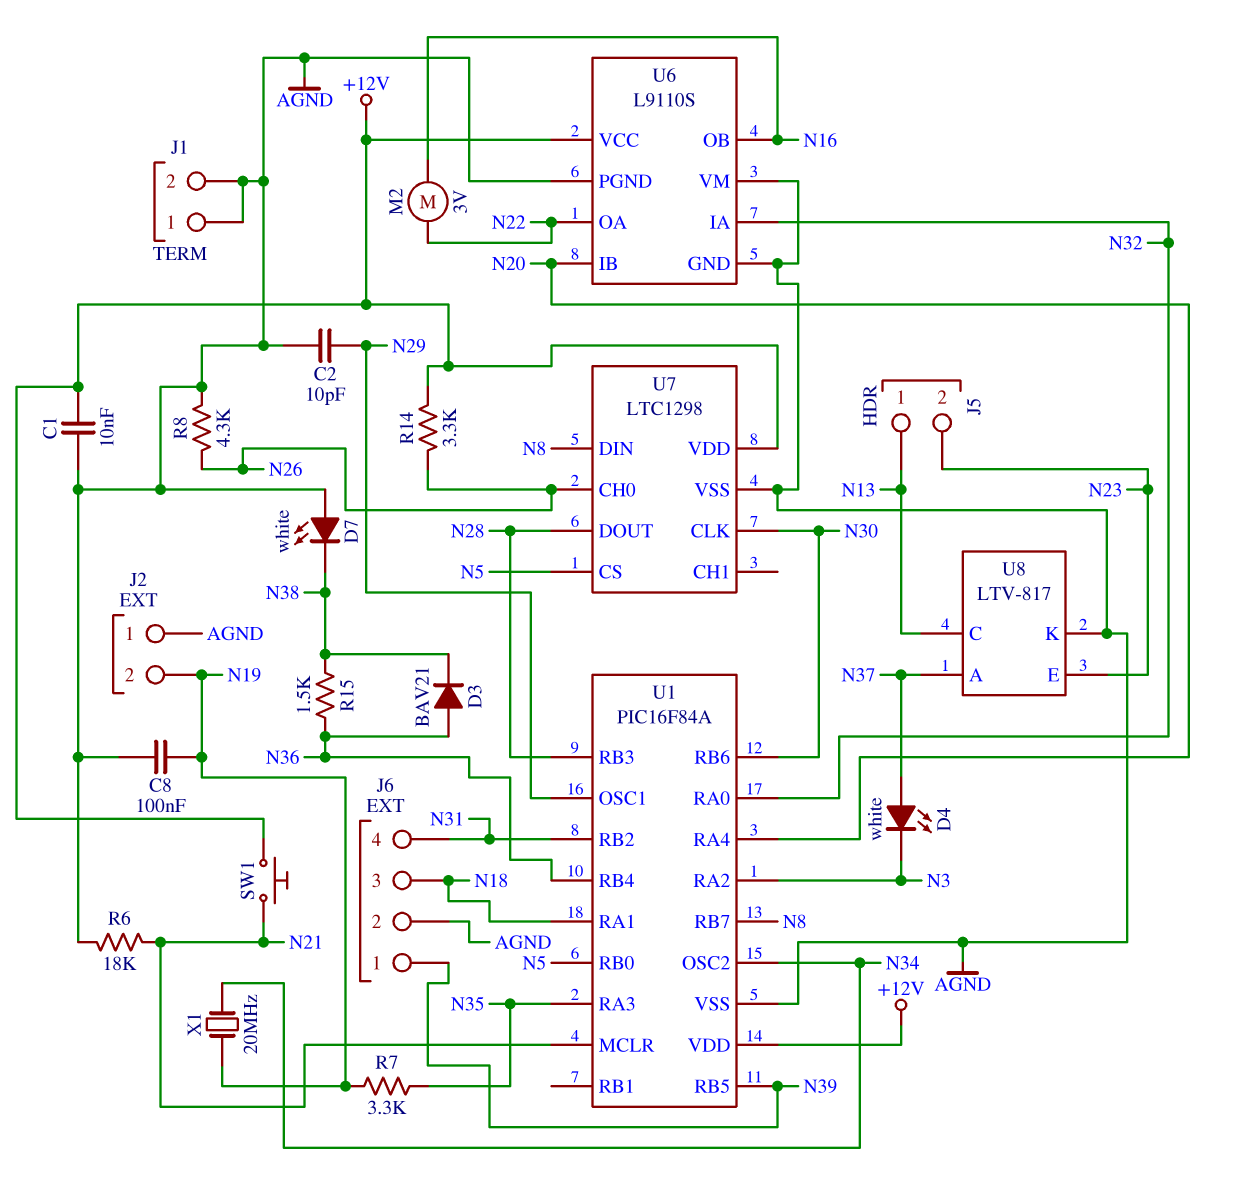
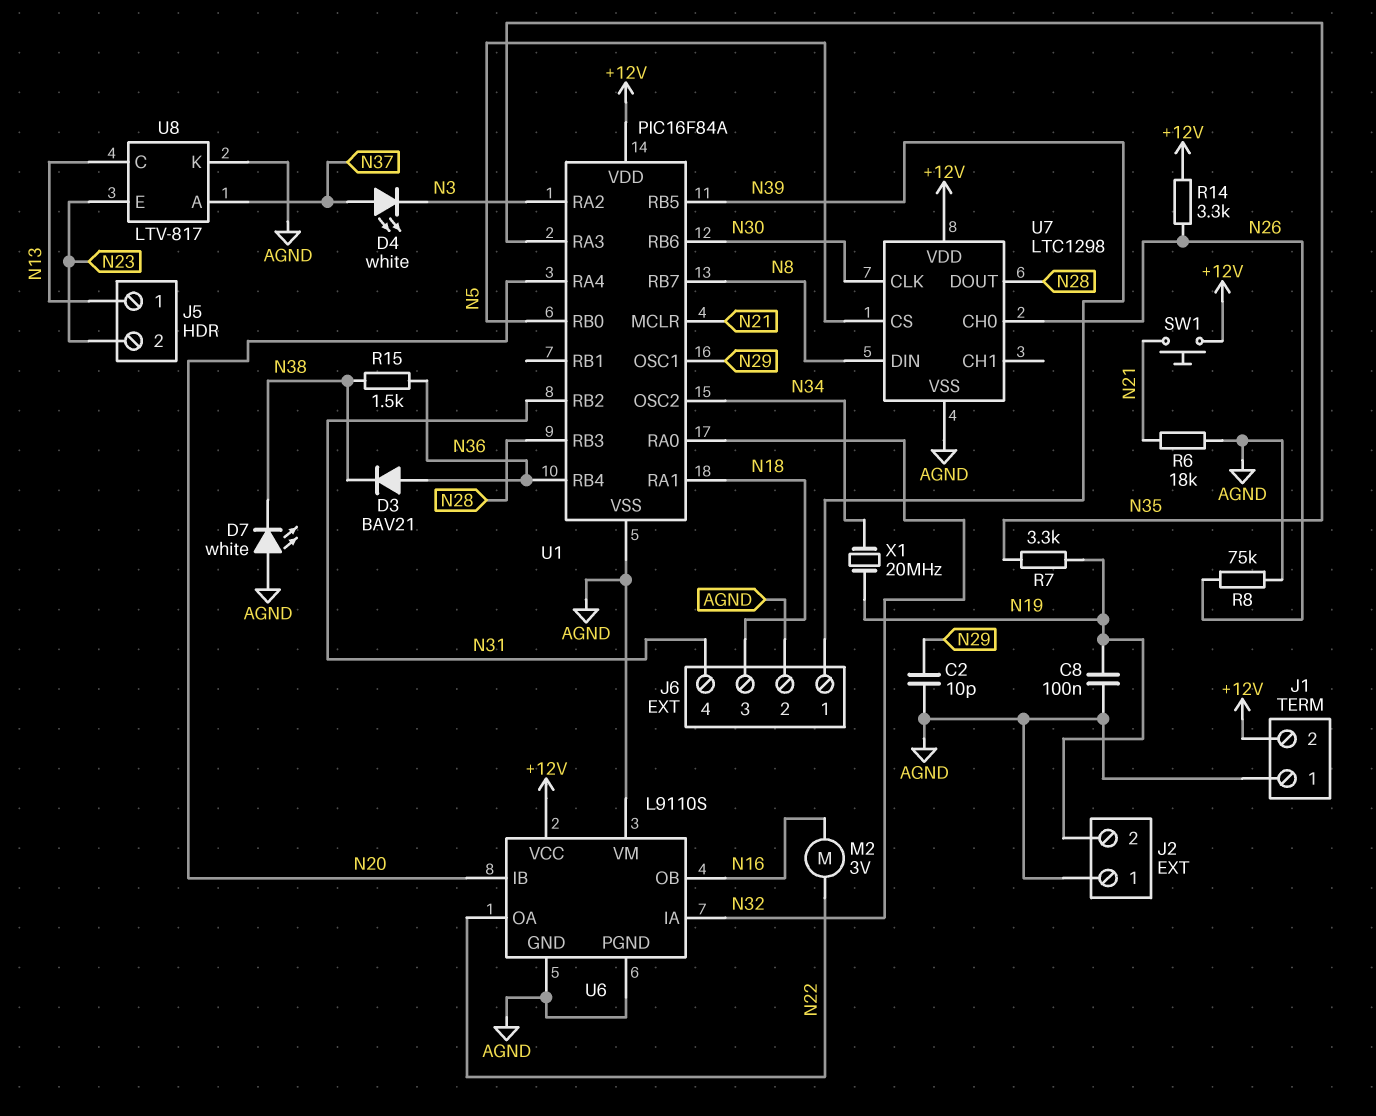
C1: 10nF (+12V, AGND) -> none
J1 pin 2: AGND -> +12V
R8: 4.3k (AGND, N26) -> 75k (AGND, N26)

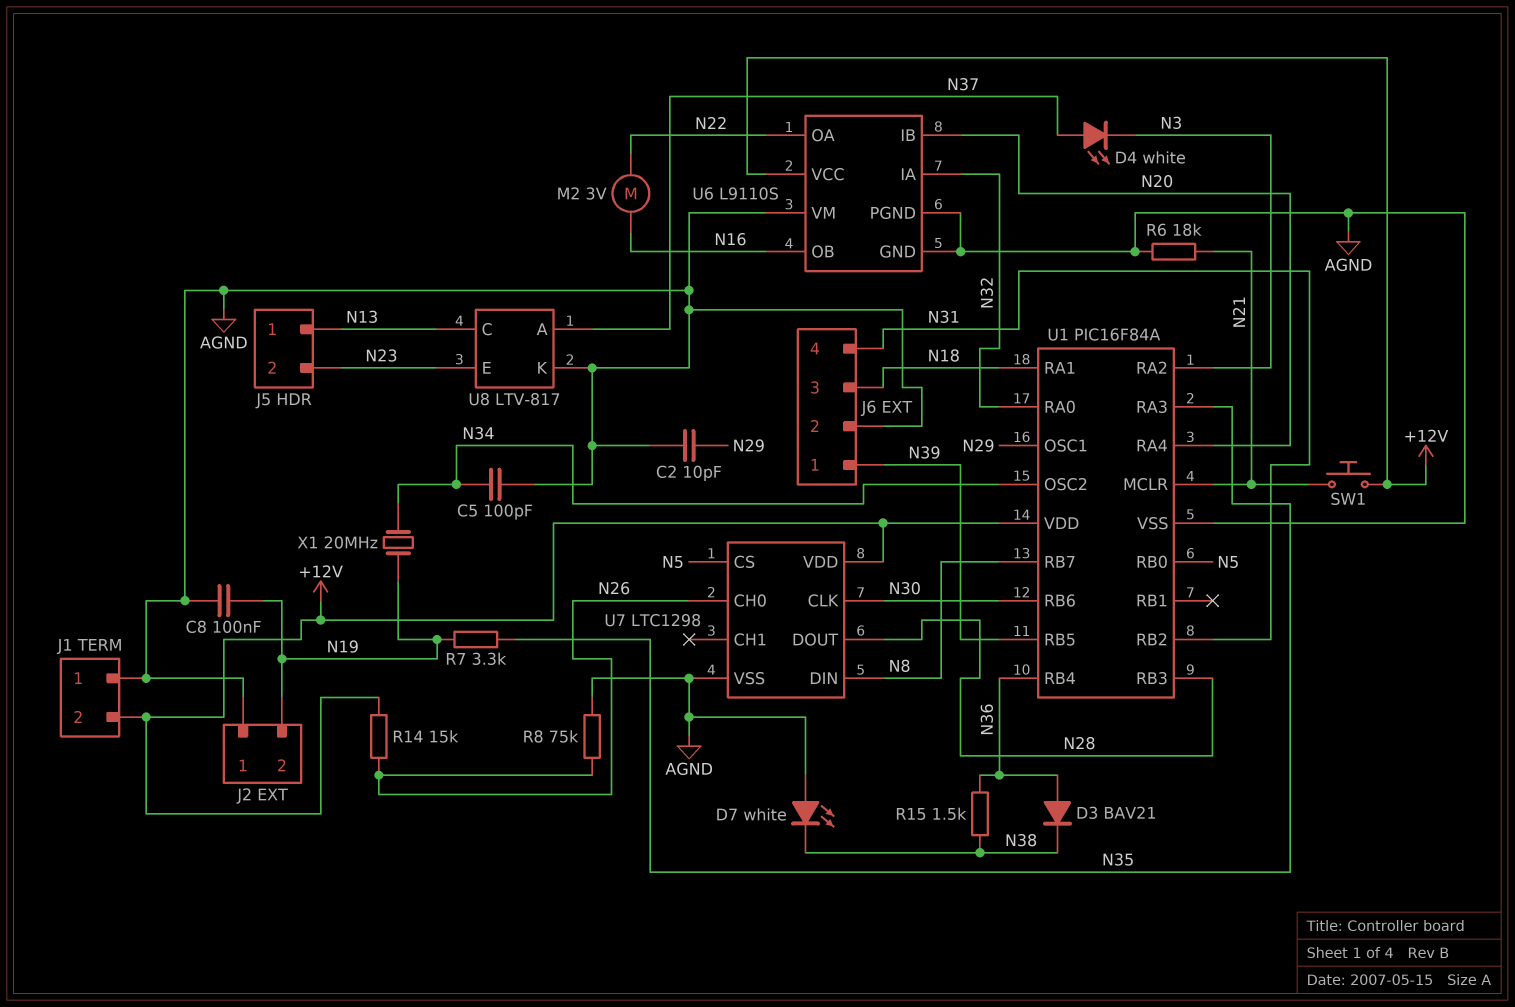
C5: none -> 100pF (AGND, N34)
R14: 3.3k (+12V, N26) -> 15k (+12V, N26)

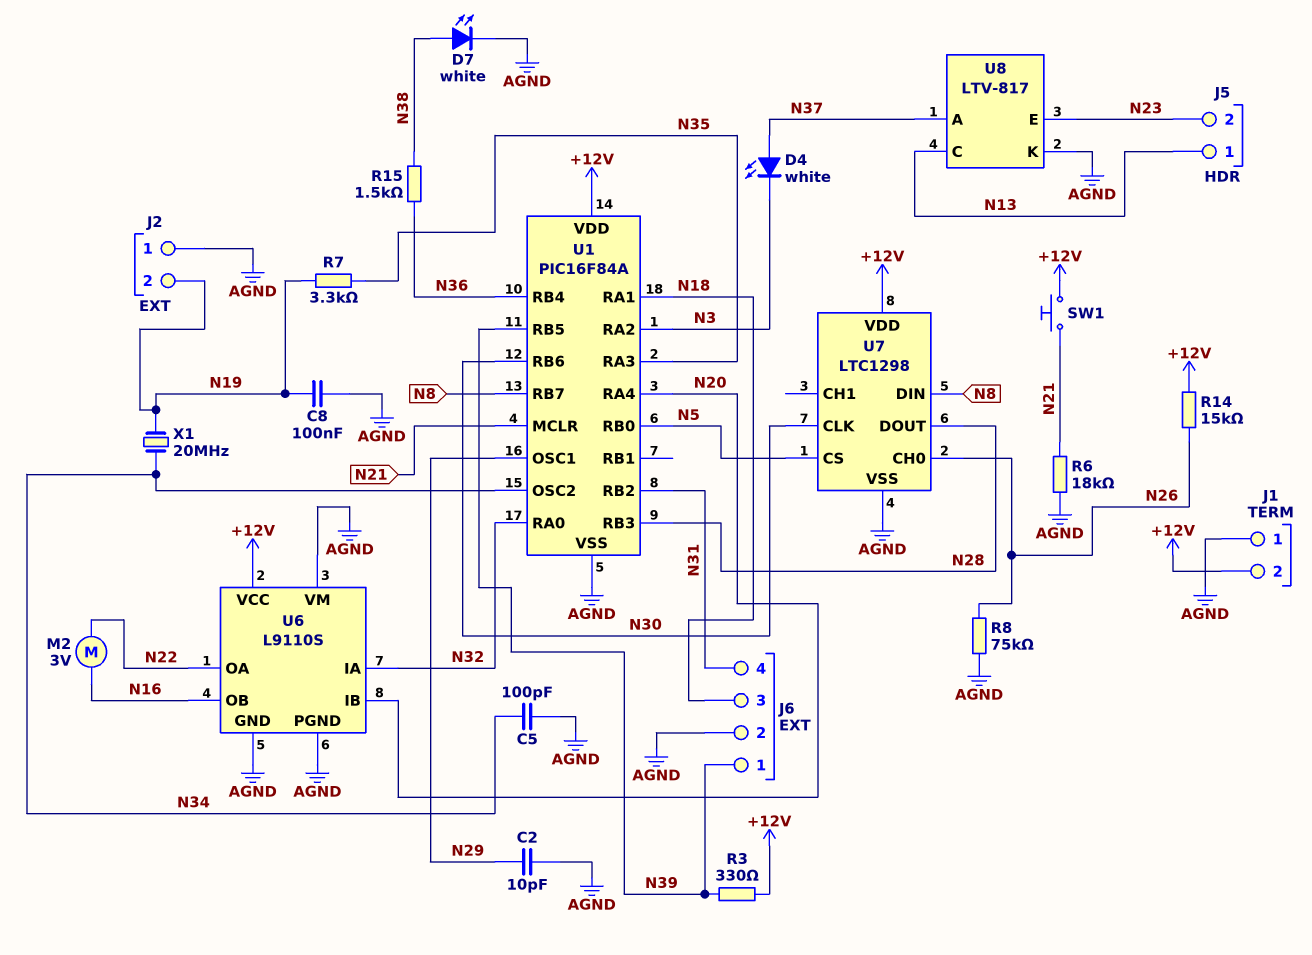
D3: diode BAV21 (A N36, K N38) -> none
D7: LED white (A AGND, K N38) -> LED white (A N38, K AGND)
R3: none -> 330 (+12V, N39)

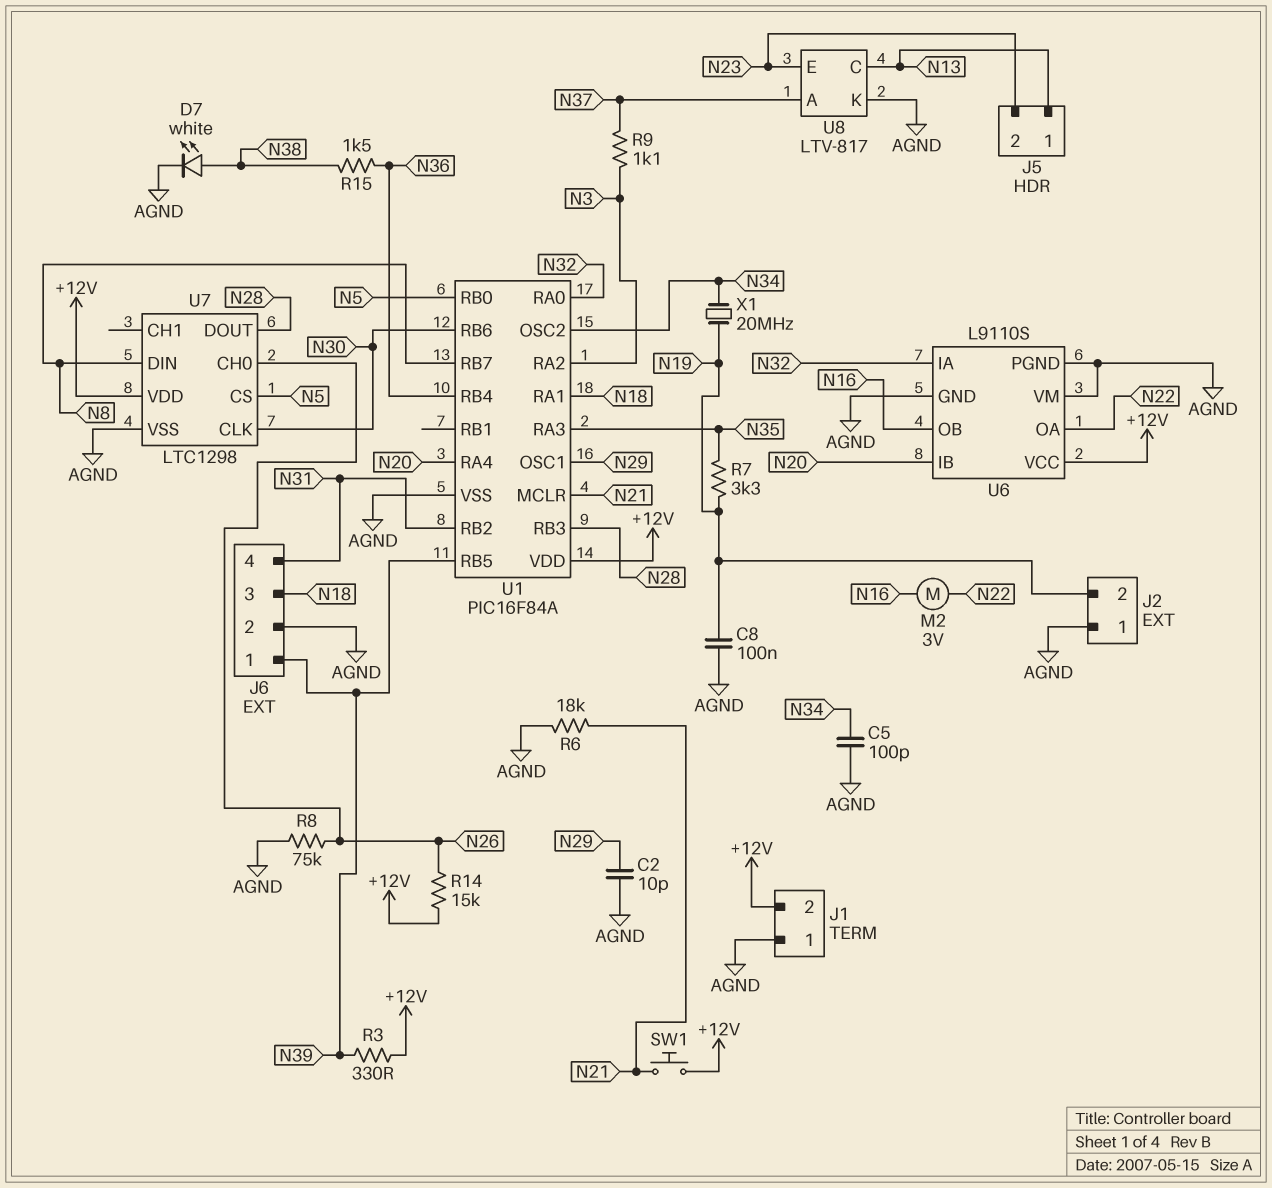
D4: LED white (A N37, K N3) -> none
R9: none -> 1.1k (N3, N37)

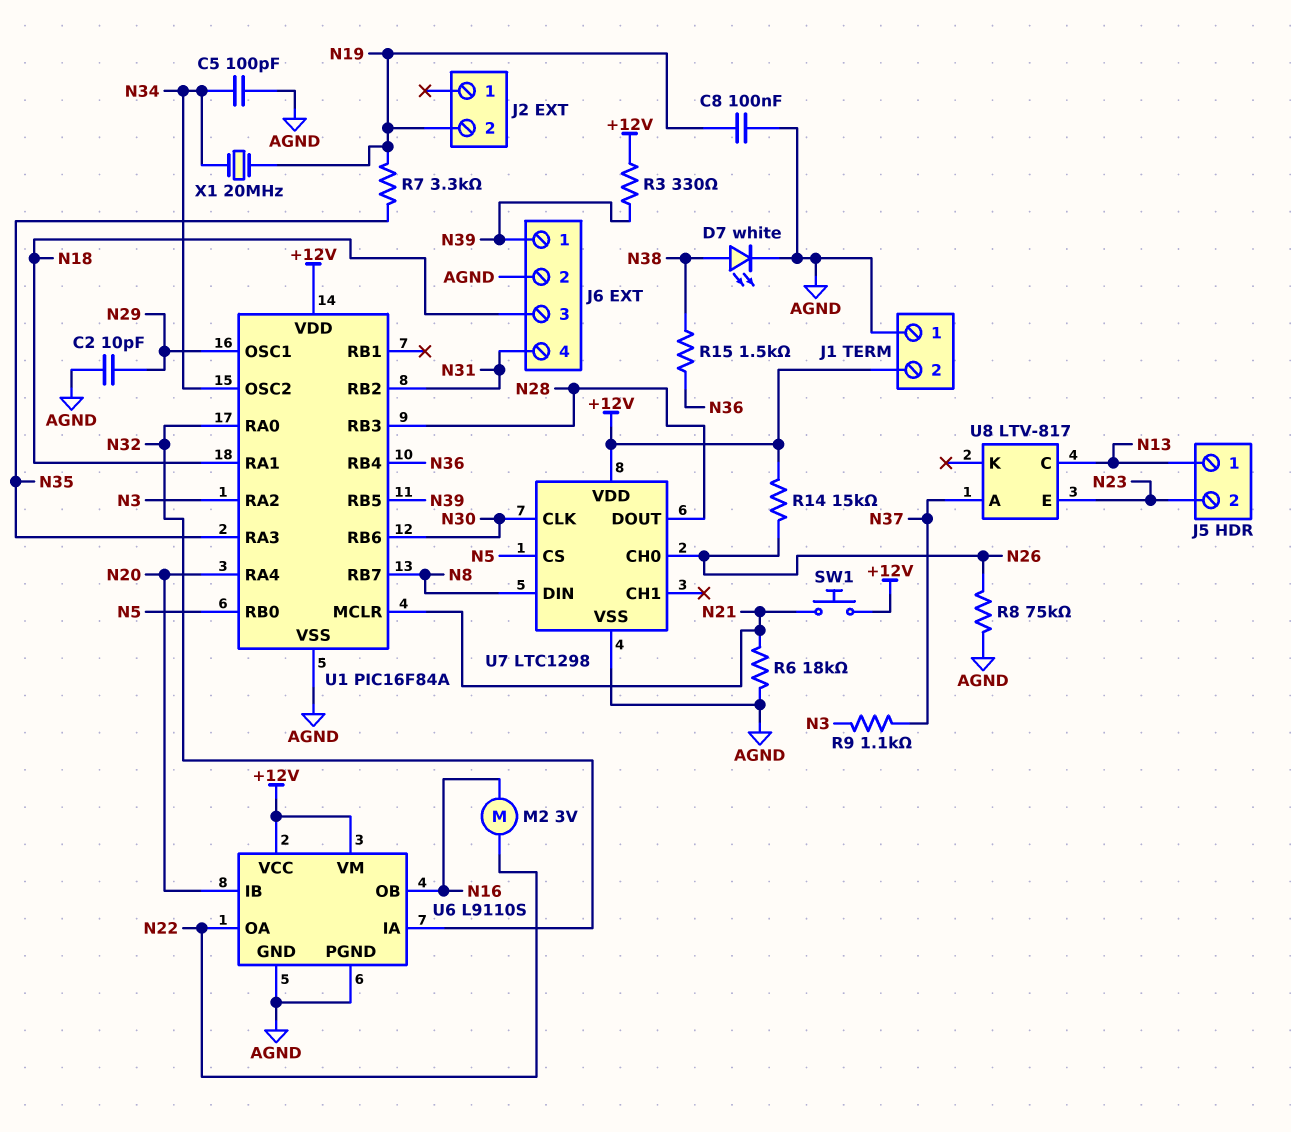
J2 pin 1: AGND -> none
U6 pin VM: AGND -> +12V
U8 pin K: AGND -> none

